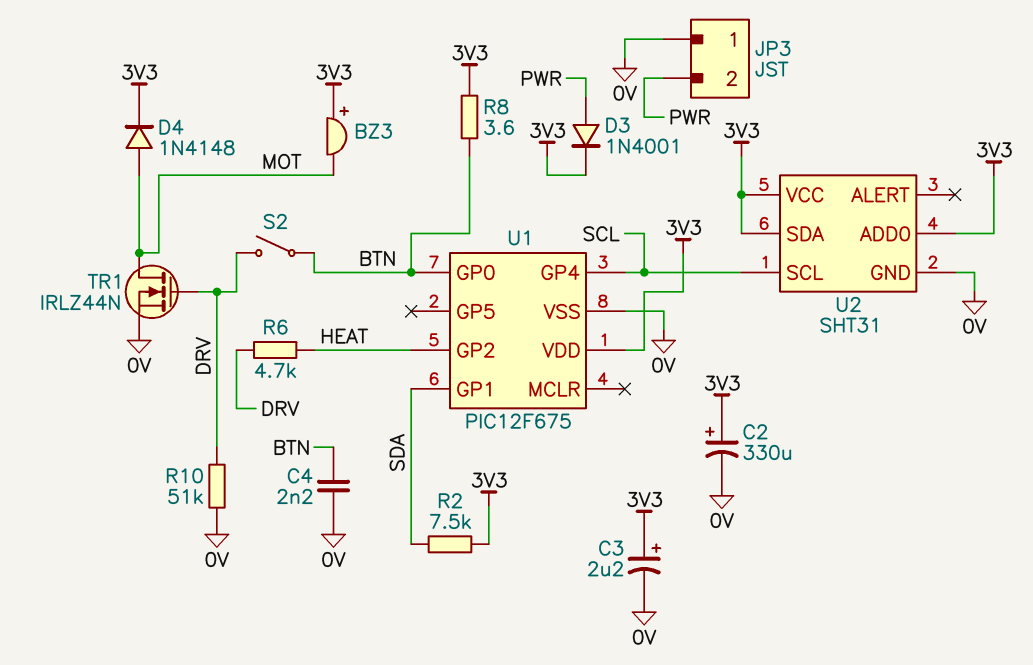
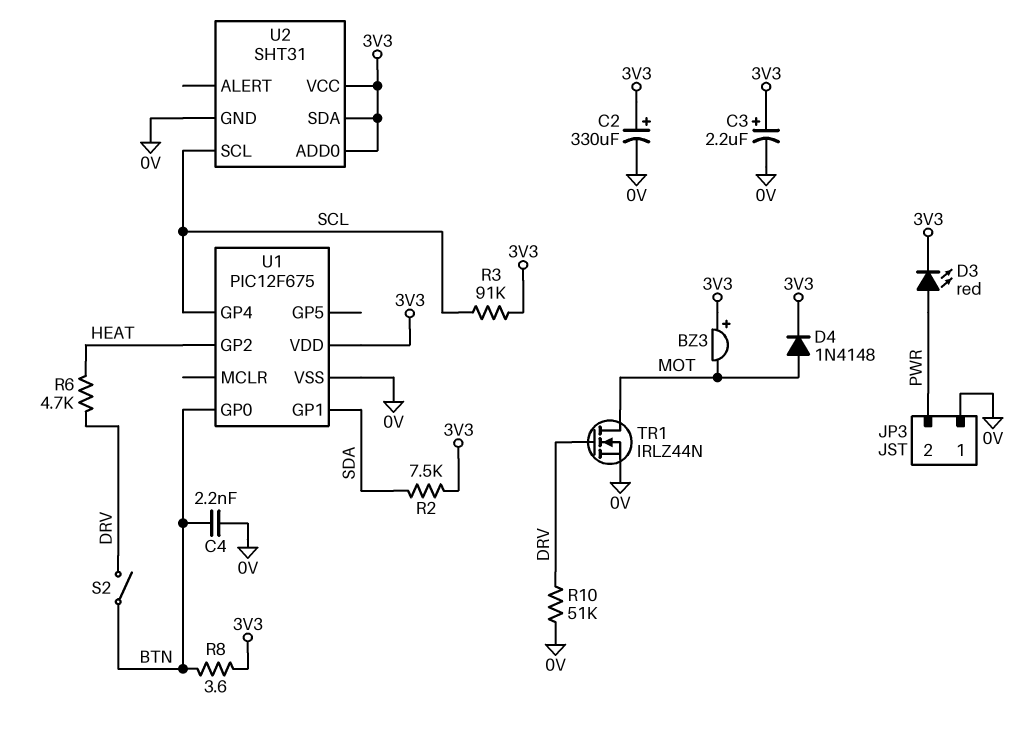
D3: diode 1N4001 (A PWR, K 3V3) -> LED red (A PWR, K 3V3)
R3: none -> 91k (3V3, SCL)

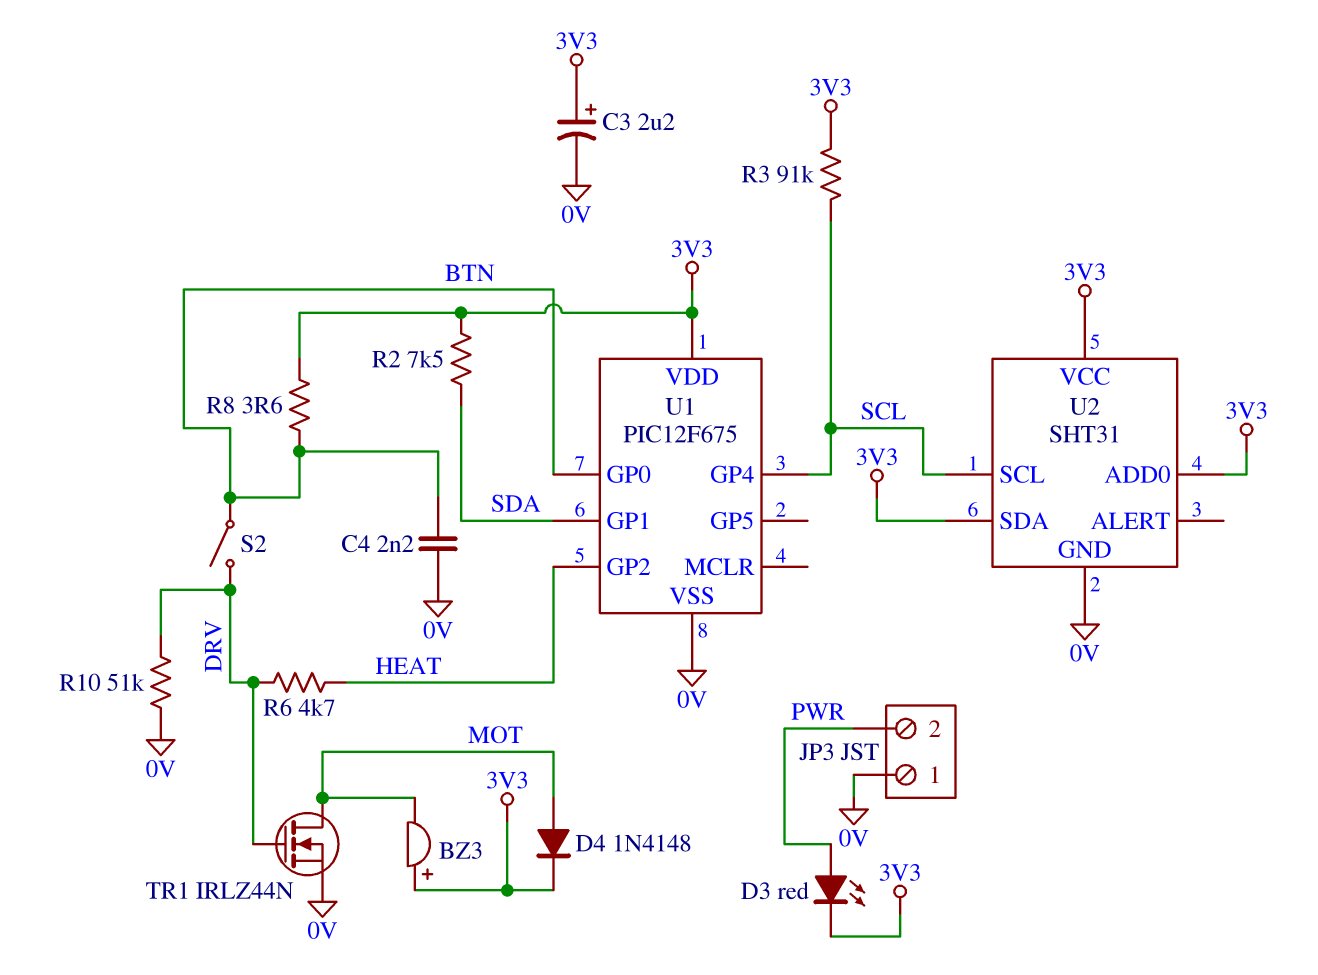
C2: 330uF (plus 3V3, minus 0V) -> none

